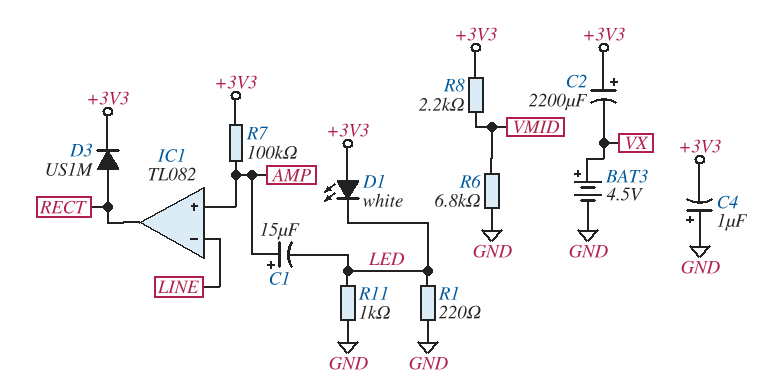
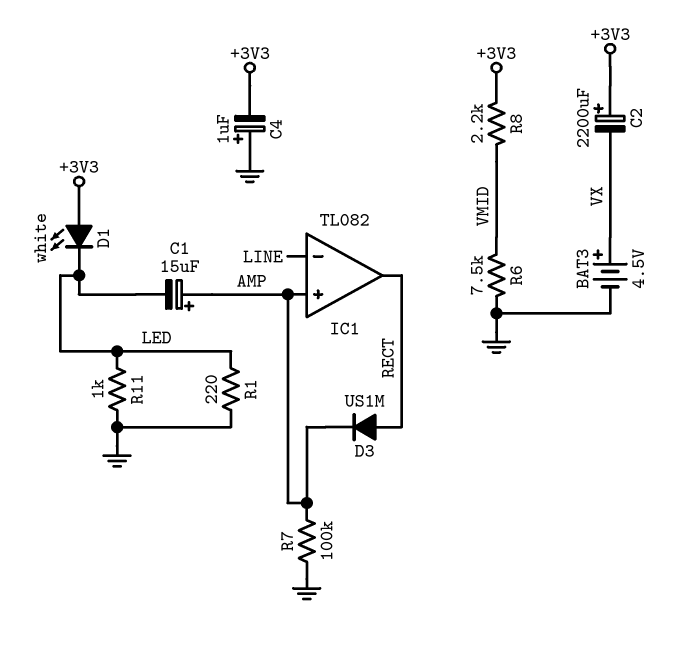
D3: diode US1M (A RECT, K +3V3) -> diode US1M (A RECT, K AMP)
R6: 6.8k (GND, VMID) -> 7.5k (GND, VMID)
R7: 100k (+3V3, AMP) -> 100k (AMP, GND)

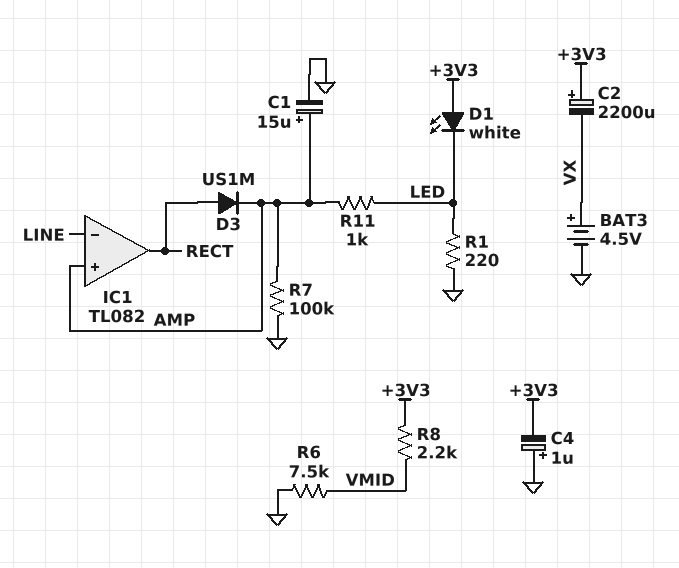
C1: 15uF (plus AMP, minus LED) -> 15uF (plus AMP, minus GND)
R11: 1k (GND, LED) -> 1k (AMP, LED)

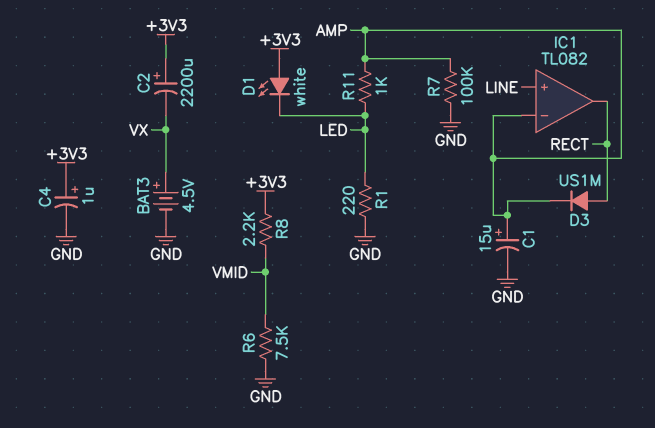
C4: 1uF (plus GND, minus +3V3) -> 1uF (plus +3V3, minus GND)
IC1 pin in+: AMP -> LINE
IC1 pin in-: LINE -> AMP

